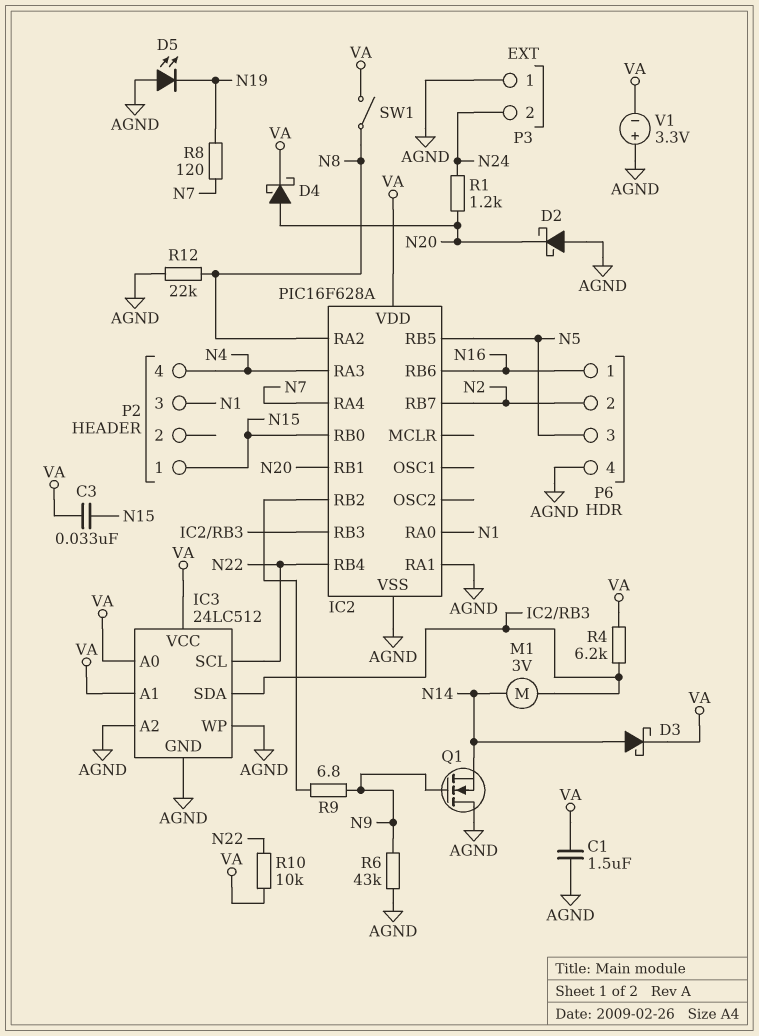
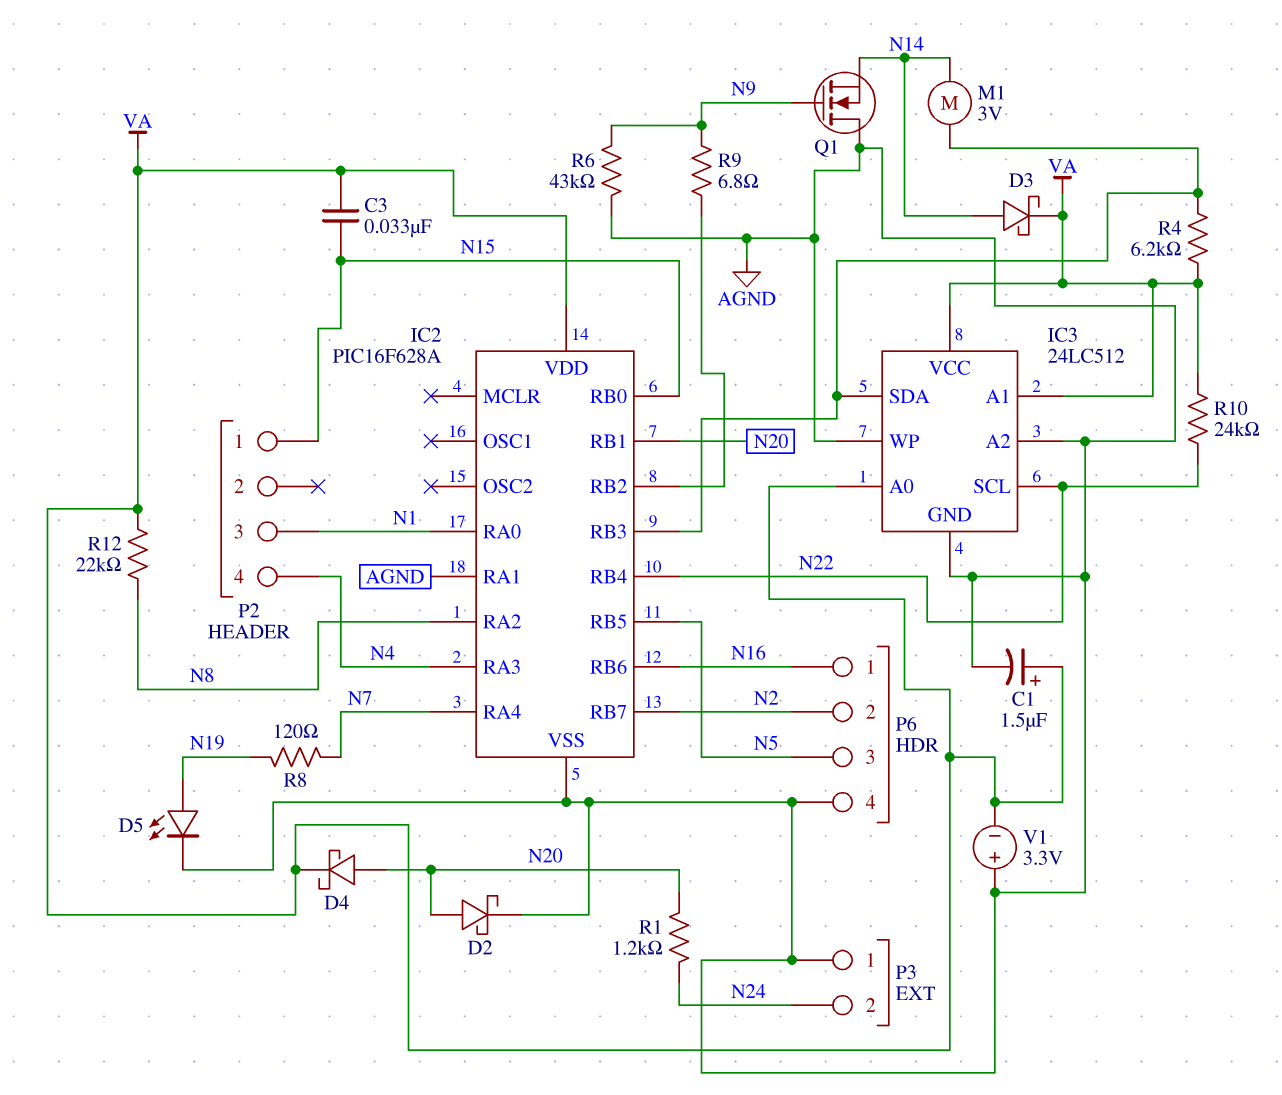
C1: 1.5uF (AGND, VA) -> 1.5uF (plus VA, minus AGND)
D2: schottky (A AGND, K N20) -> schottky (A N20, K AGND)
D5: LED (A AGND, K N19) -> LED (A N19, K AGND)
R10: 10k (N22, VA) -> 24k (N22, VA)
R12: 22k (AGND, N8) -> 22k (N8, VA)
SW1: switch (N8, VA) -> none

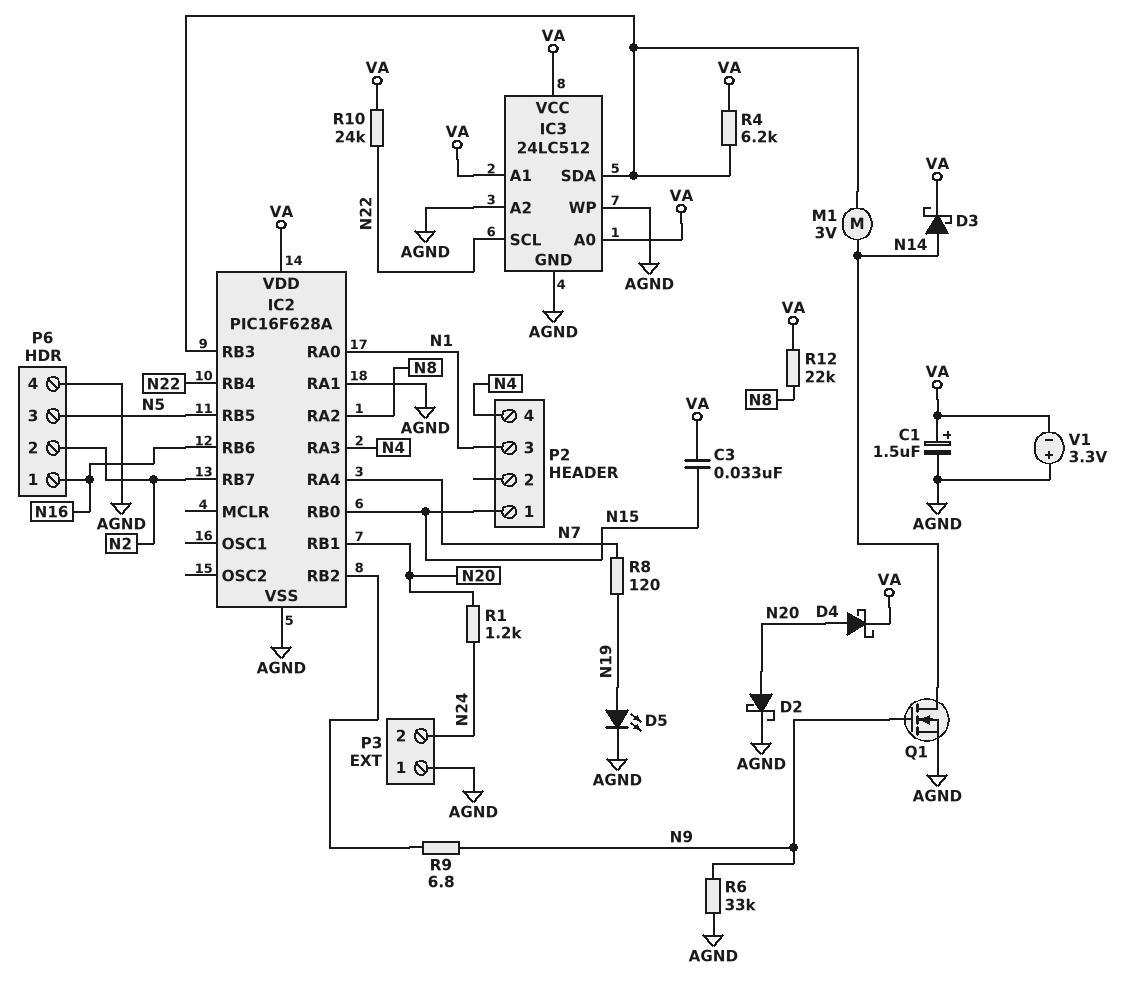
Q1: NMOS (G N9, D AGND, S N14) -> NMOS (G N9, D N14, S AGND)
R6: 43k (AGND, N9) -> 33k (AGND, N9)

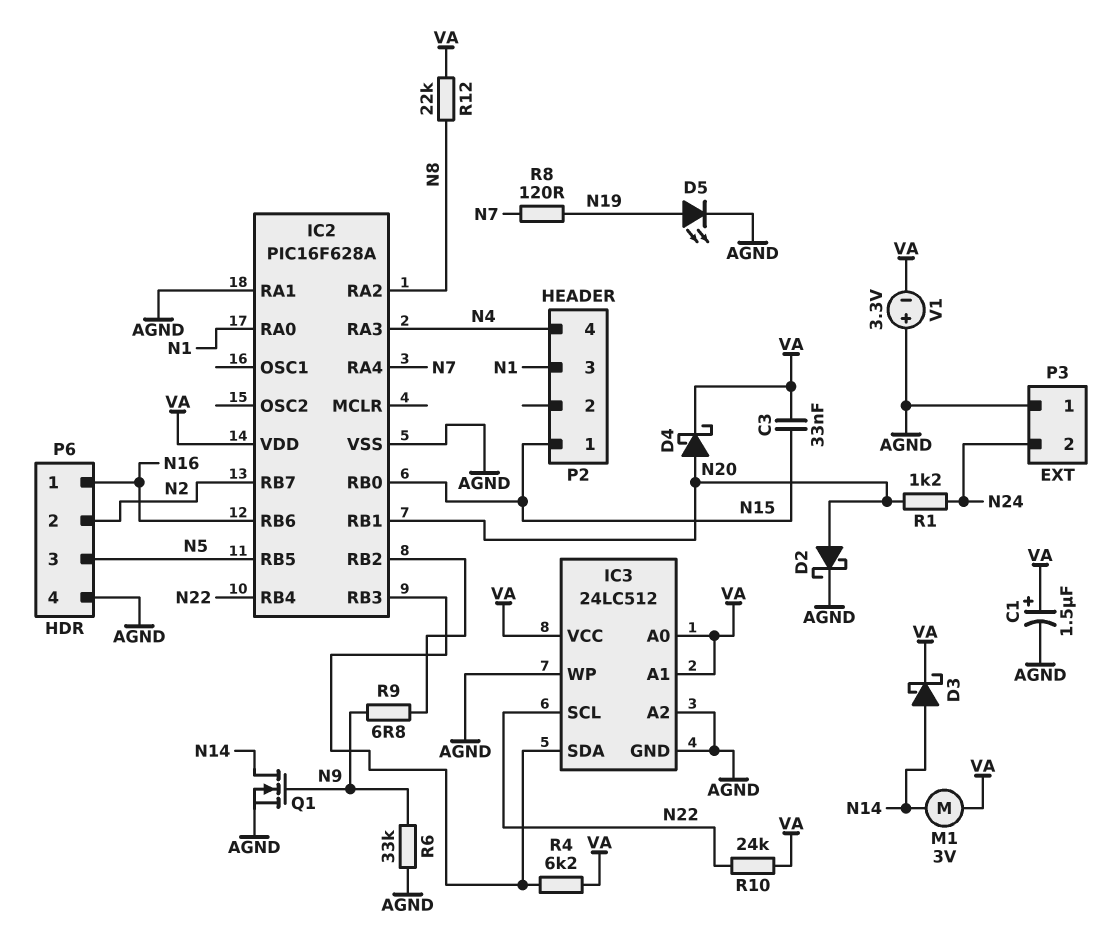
M1: motor 3V (IC2/RB3, N14) -> motor 3V (N14, VA)

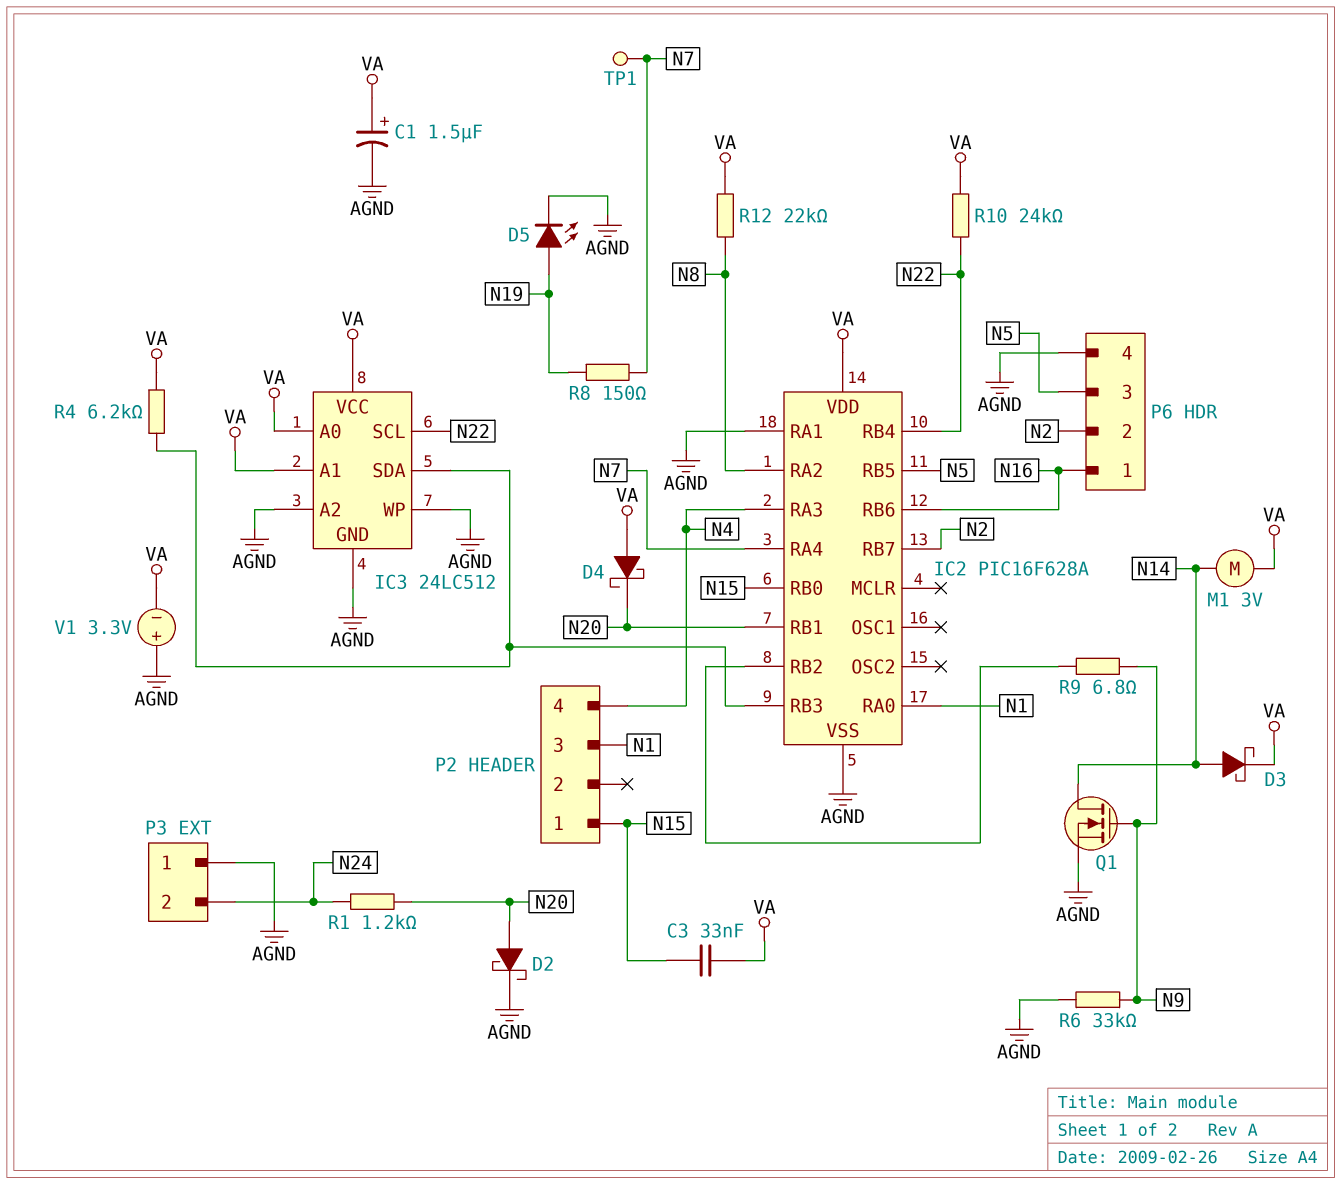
D4: schottky (A N20, K VA) -> schottky (A VA, K N20)
R8: 120 (N7, N19) -> 150 (N7, N19)
TP1: none -> test point (N7)

